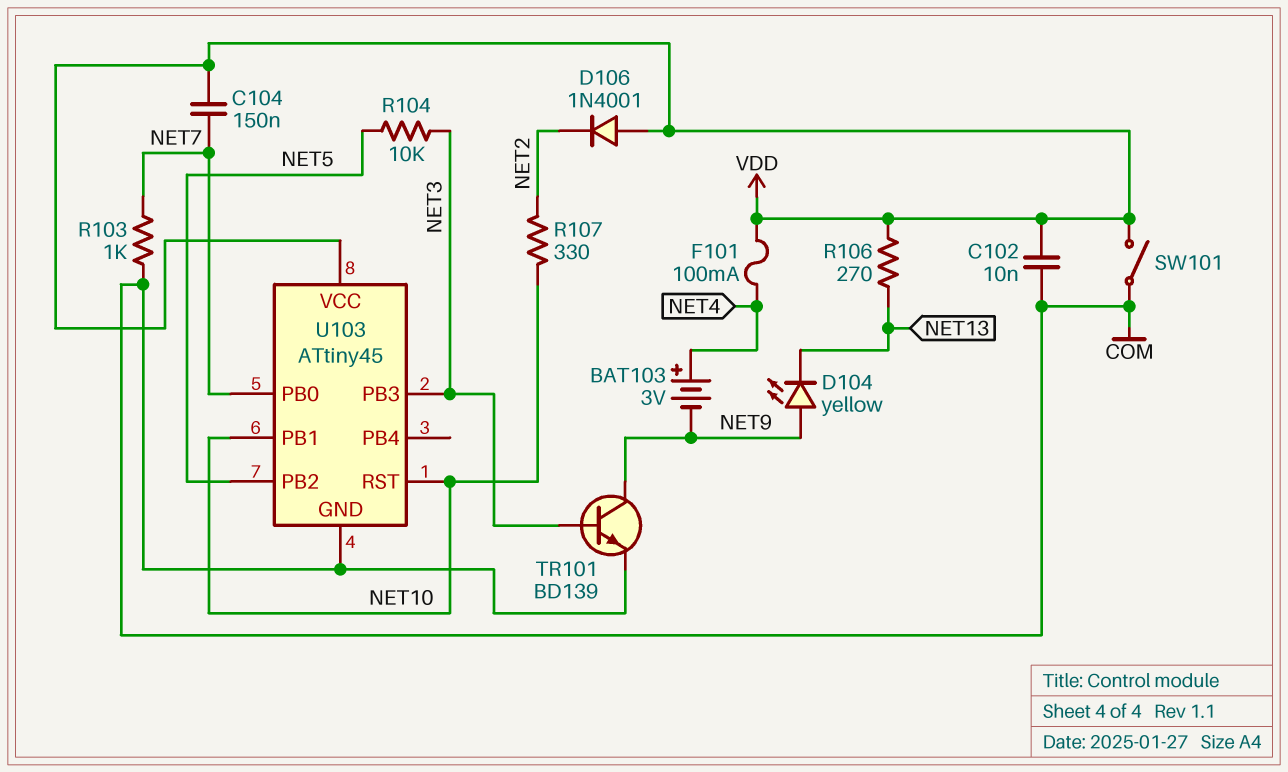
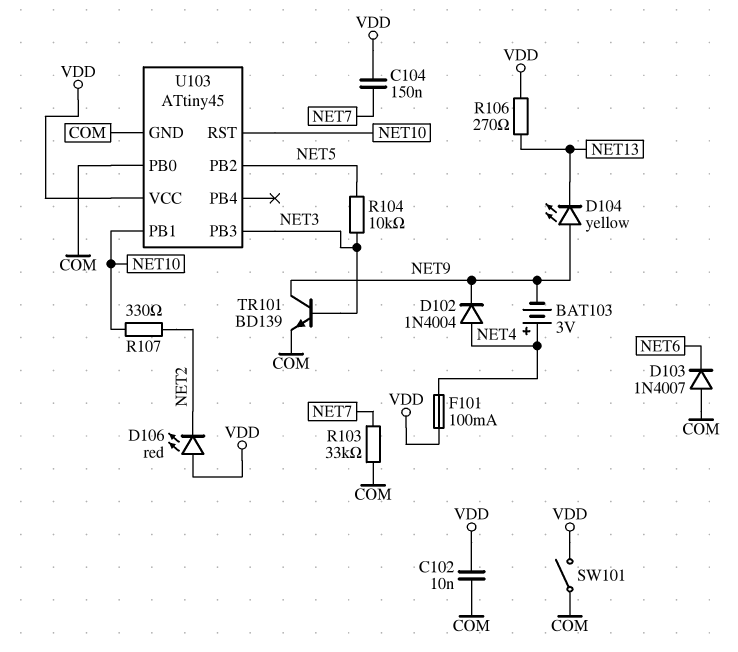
D102: none -> diode 1N4004 (A NET4, K NET9)
D103: none -> diode 1N4007 (A COM, K NET6)
D106: diode 1N4001 (A VDD, K NET2) -> LED red (A VDD, K NET2)
R103: 1k (COM, NET7) -> 33k (COM, NET7)
U103 pin PB0: NET7 -> COM

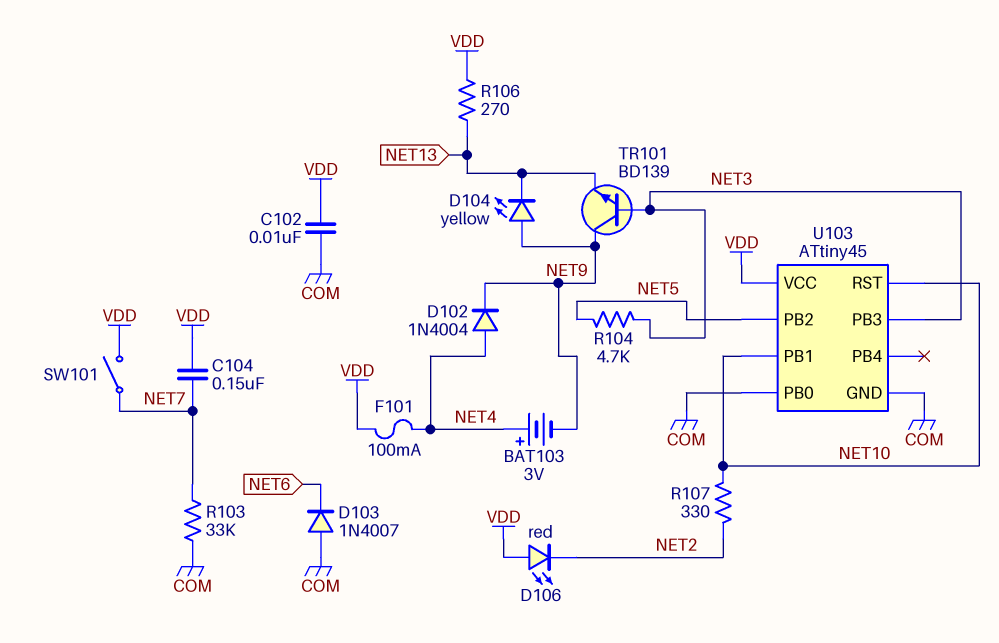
R104: 10k (NET3, NET5) -> 4.7k (NET3, NET5)
SW101: switch (COM, VDD) -> switch (NET7, VDD)
TR101: NPN BD139 (B NET3, C NET9, E COM) -> NPN BD139 (B NET3, C NET9, E NET13)

